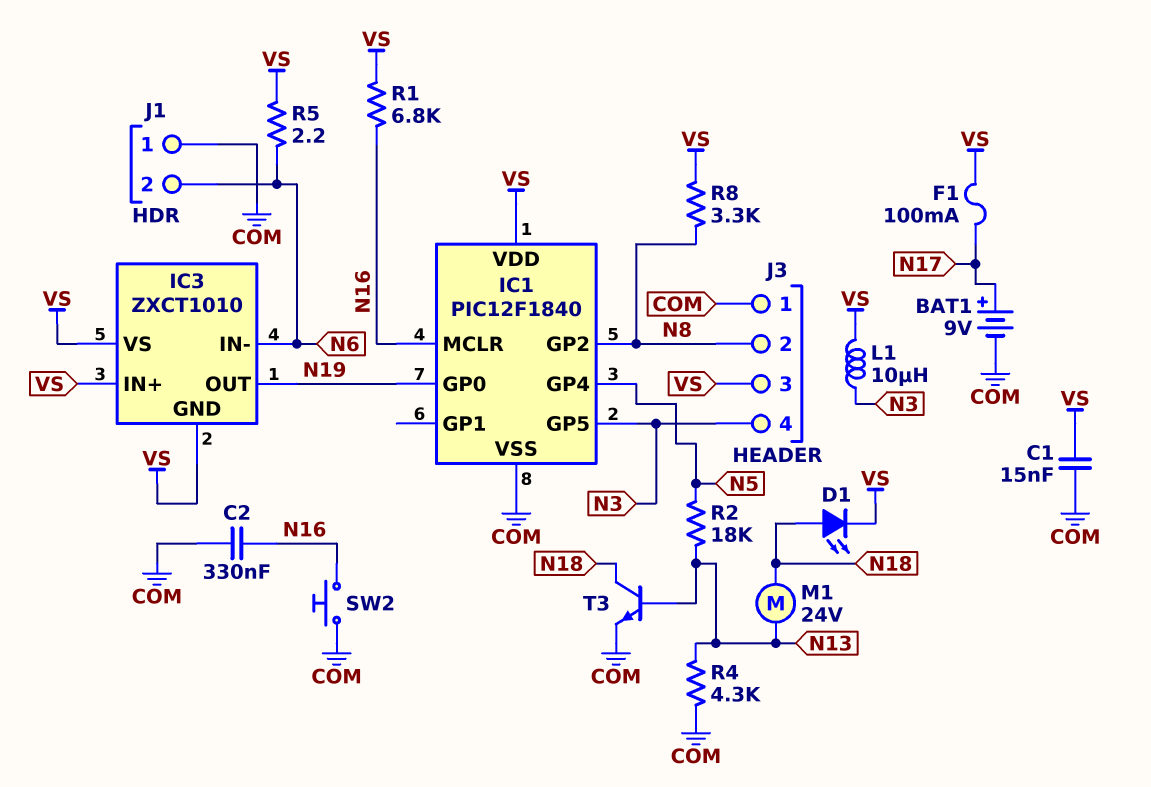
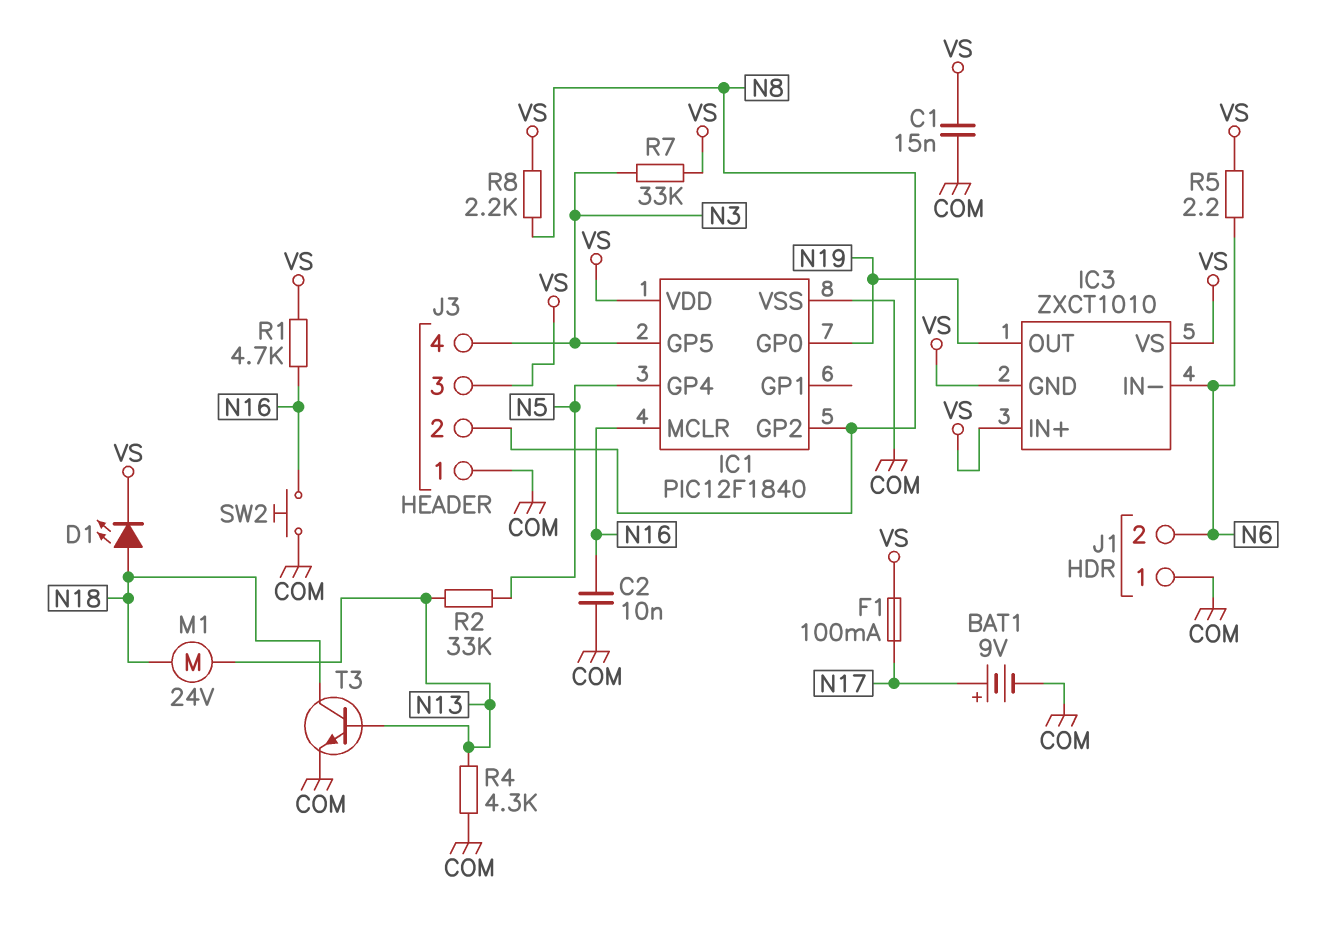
C2: 330nF (COM, N16) -> 10nF (COM, N16)
L1: 10uH (N3, VS) -> none
R1: 6.8k (N16, VS) -> 4.7k (N16, VS)
R2: 18k (N5, N13) -> 33k (N5, N13)
R7: none -> 33k (N3, VS)
R8: 3.3k (N8, VS) -> 2.2k (N8, VS)

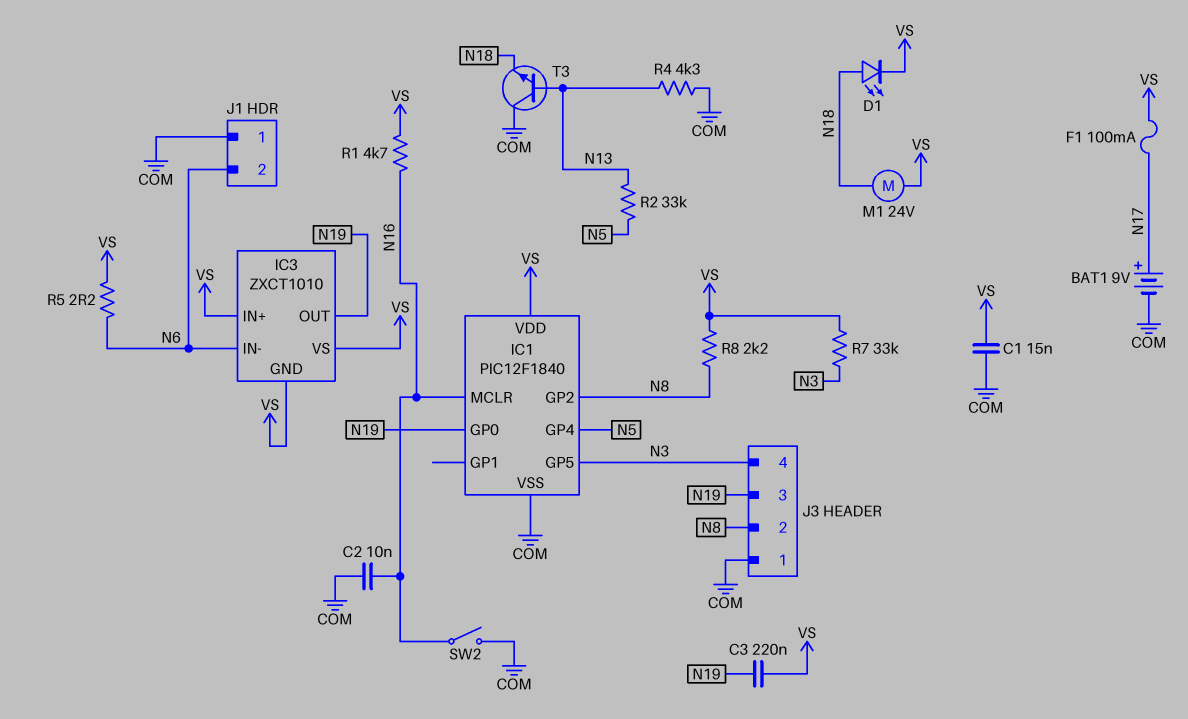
C3: none -> 220nF (N19, VS)
J3 pin 3: VS -> N19
M1: motor 24V (N13, N18) -> motor 24V (N18, VS)
SW2: button (COM, N16) -> switch (COM, N16)
T3: NPN (B N13, C N18, E COM) -> NPN (B N13, C COM, E N18)

